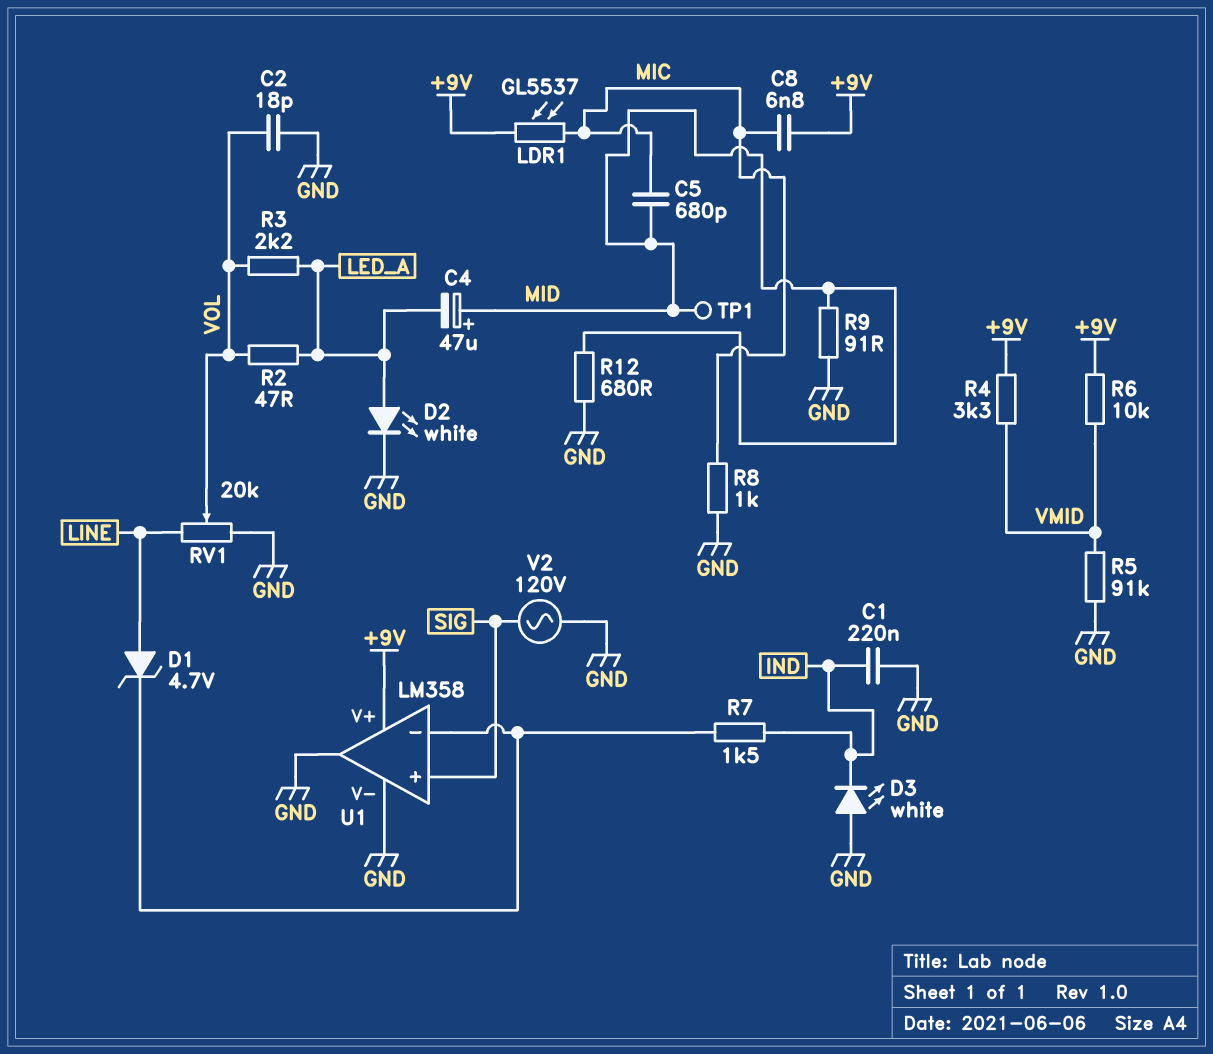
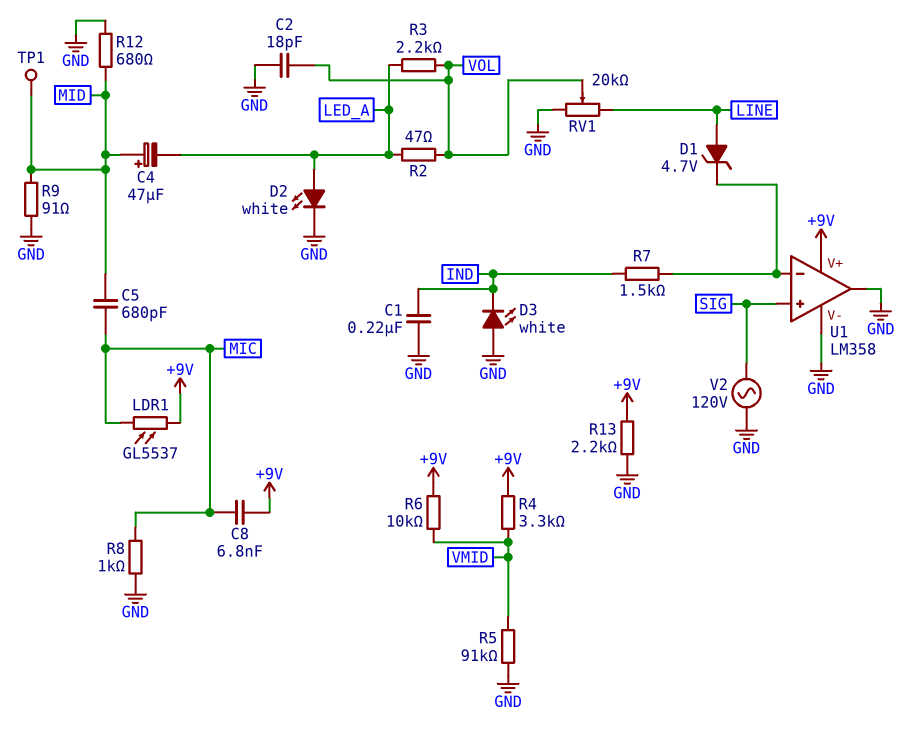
R13: none -> 2.2k (+9V, GND)

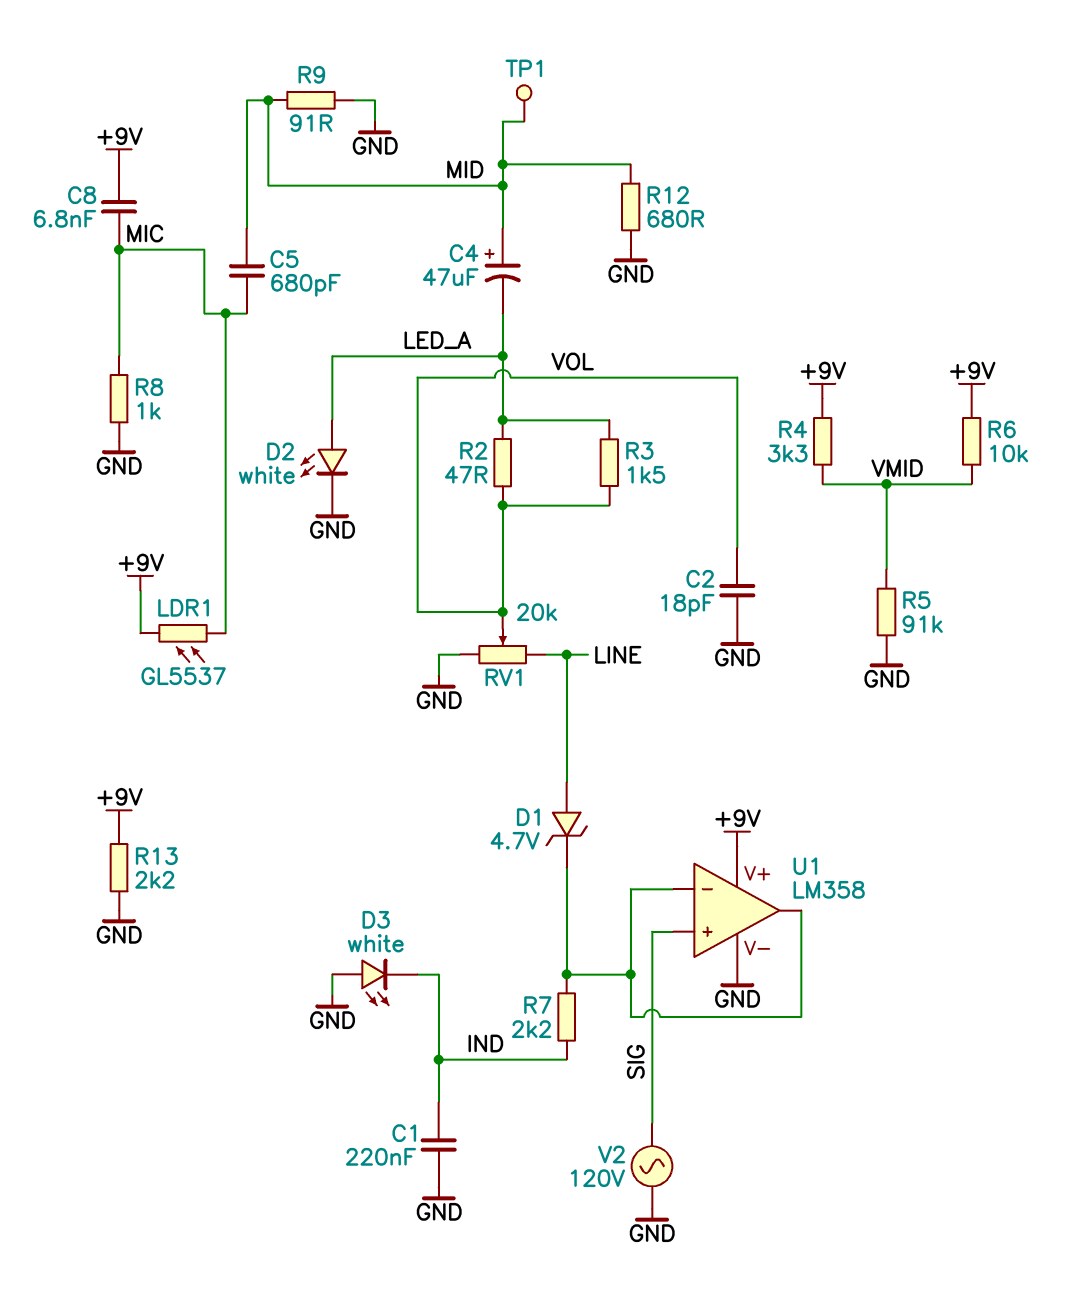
R3: 2.2k (LED_A, VOL) -> 1.5k (LED_A, VOL)
R7: 1.5k (IND, U1/in-) -> 2.2k (IND, U1/in-)
U1 pin out: GND -> U1/in-

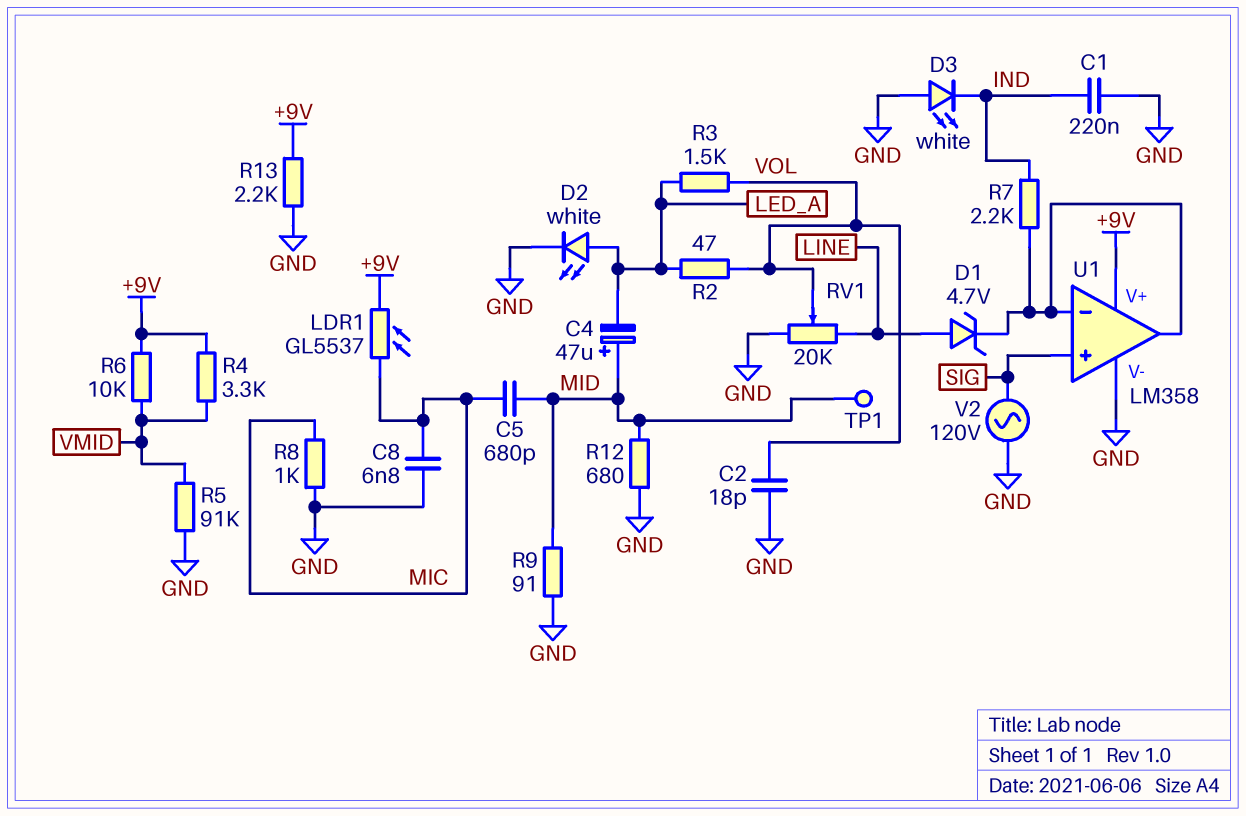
C8: 6.8nF (+9V, MIC) -> 6.8nF (GND, MIC)

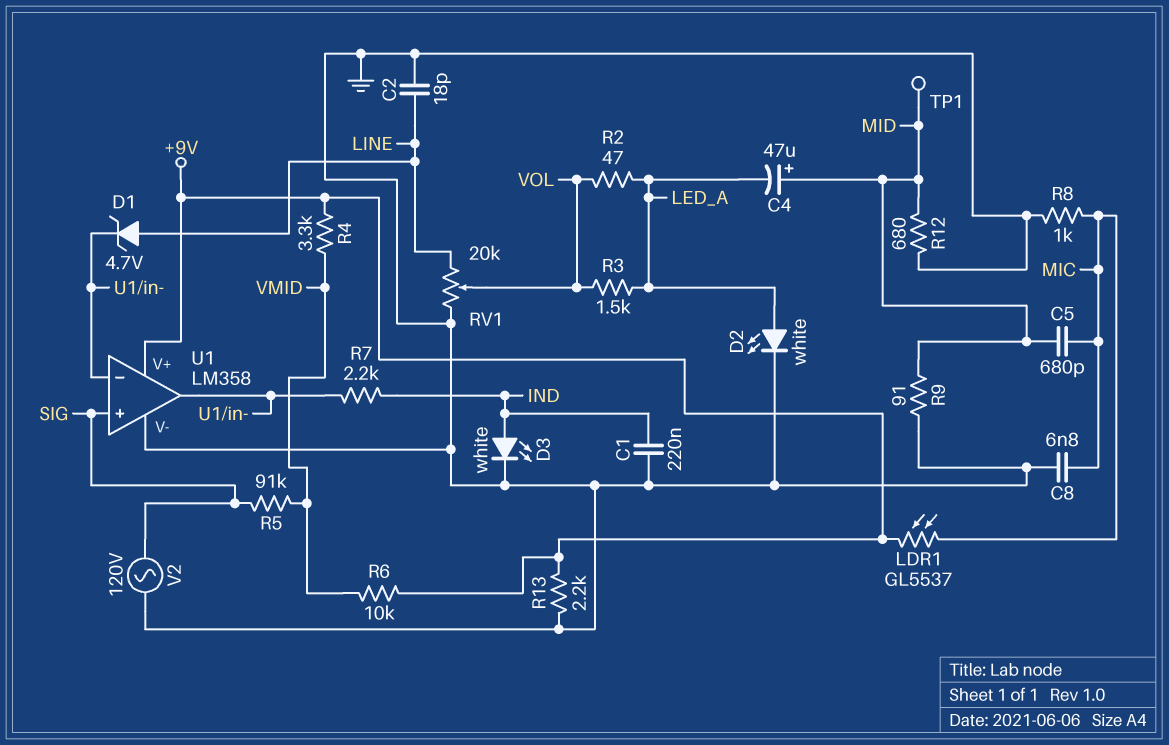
C2: 18pF (GND, VOL) -> 18pF (GND, LINE)
D3: LED white (A GND, K IND) -> LED white (A IND, K GND)
R5: 91k (GND, VMID) -> 91k (SIG, VMID)

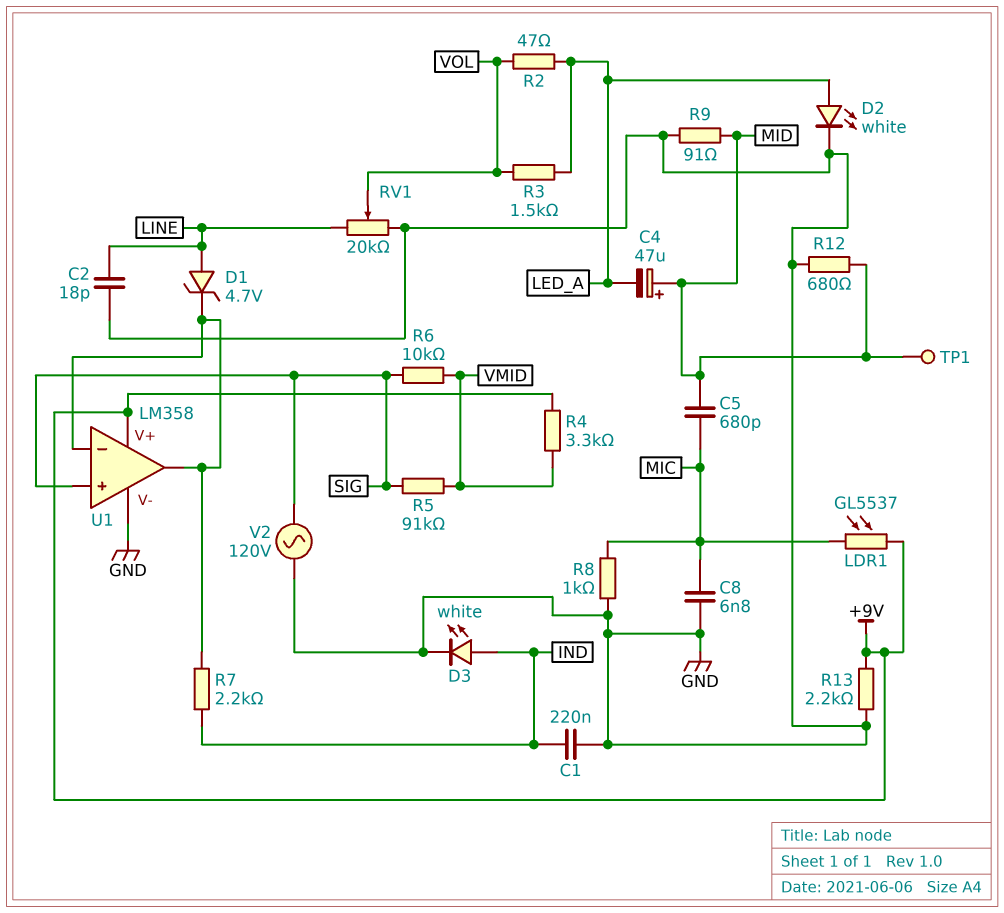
R6: 10k (+9V, VMID) -> 10k (SIG, VMID)

